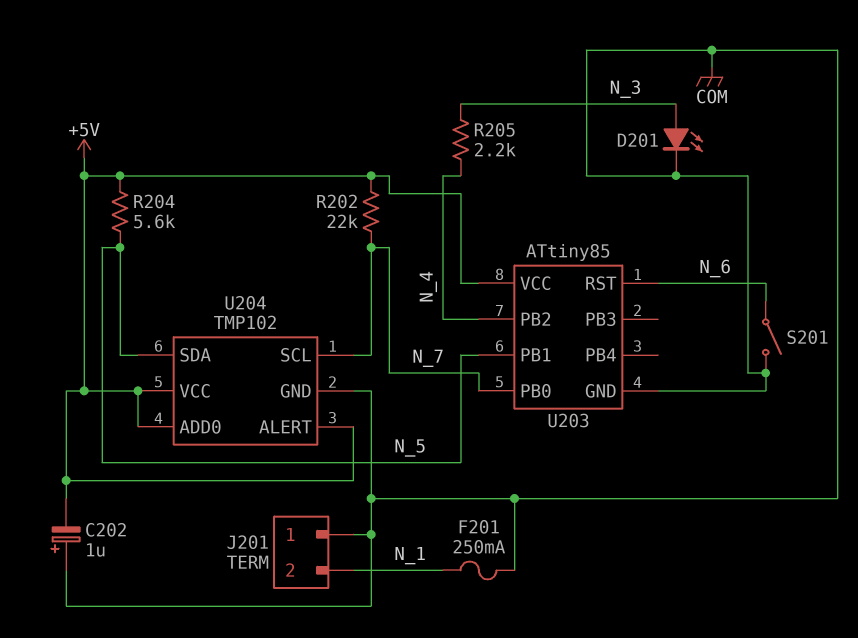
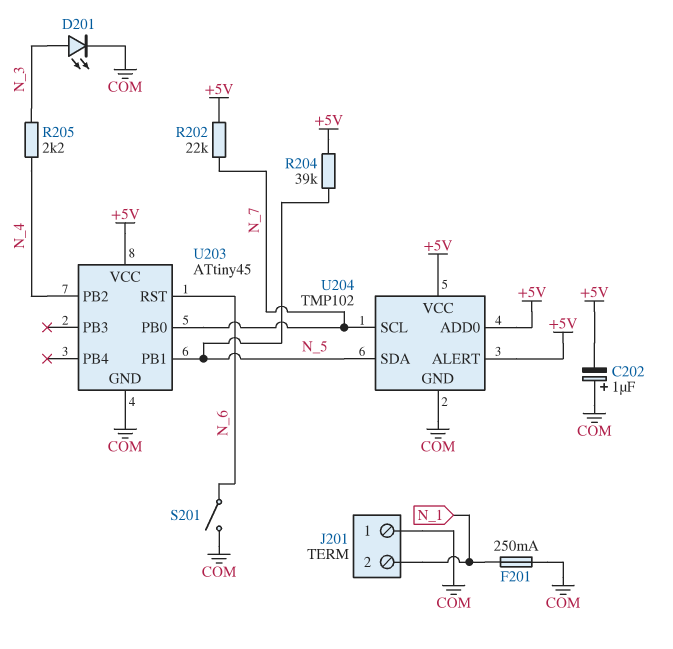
R204: 5.6k (+5V, N_5) -> 39k (+5V, N_5)
U203: ATtiny85 -> ATtiny45

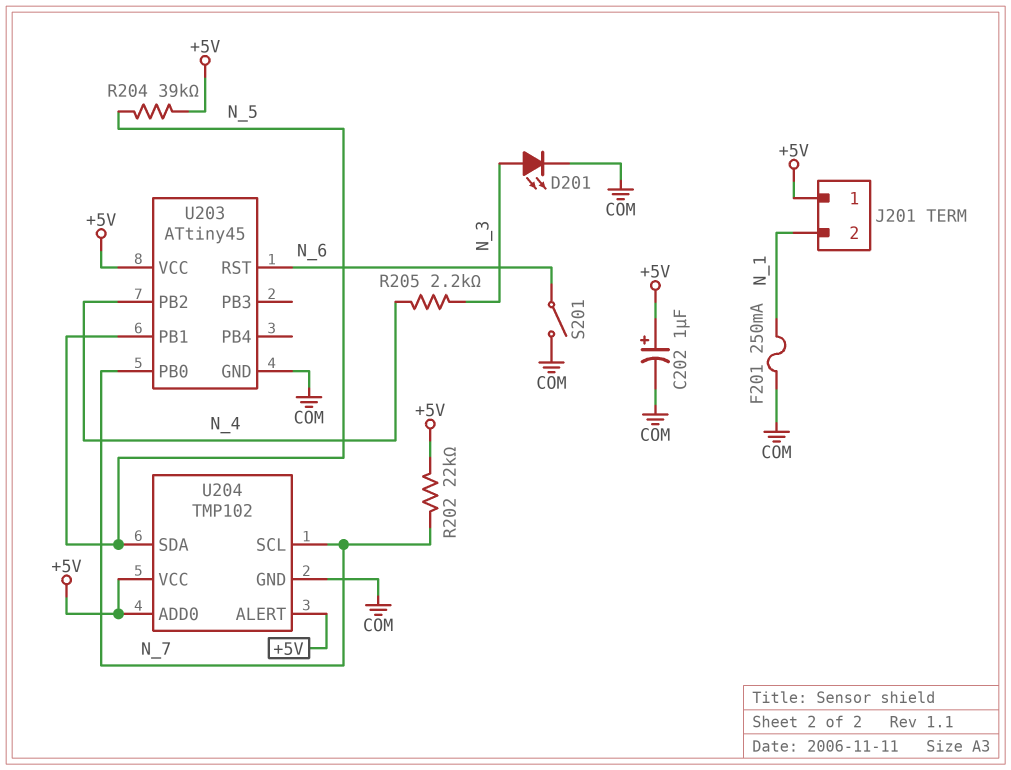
C202: 1uF (plus COM, minus +5V) -> 1uF (plus +5V, minus COM)
J201 pin 1: COM -> +5V

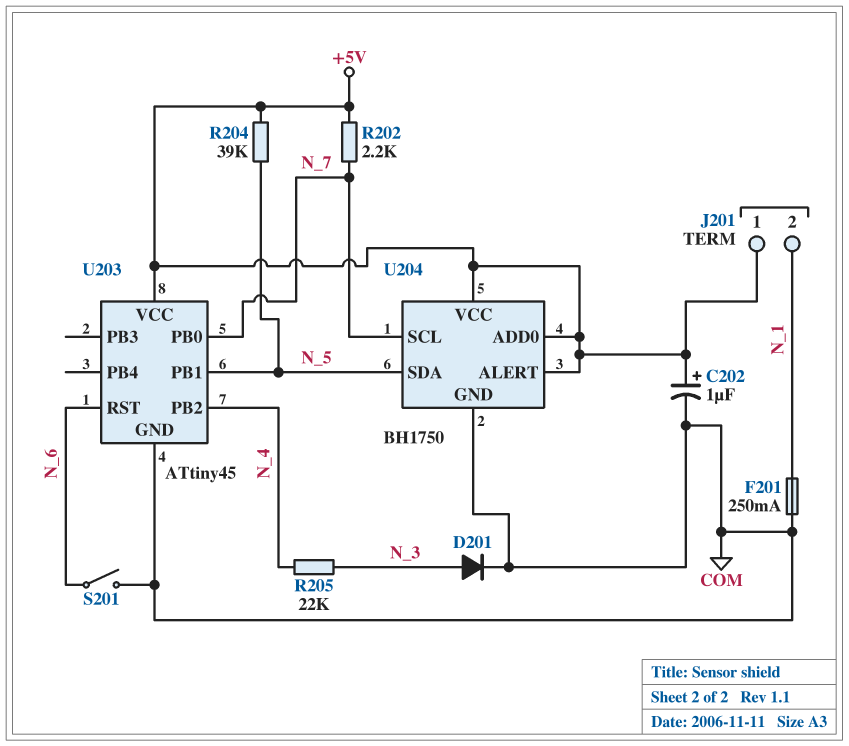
D201: LED (A N_3, K COM) -> diode (A N_3, K COM)
R202: 22k (+5V, N_7) -> 2.2k (+5V, N_7)
R205: 2.2k (N_3, N_4) -> 22k (N_3, N_4)
U204: TMP102 -> BH1750

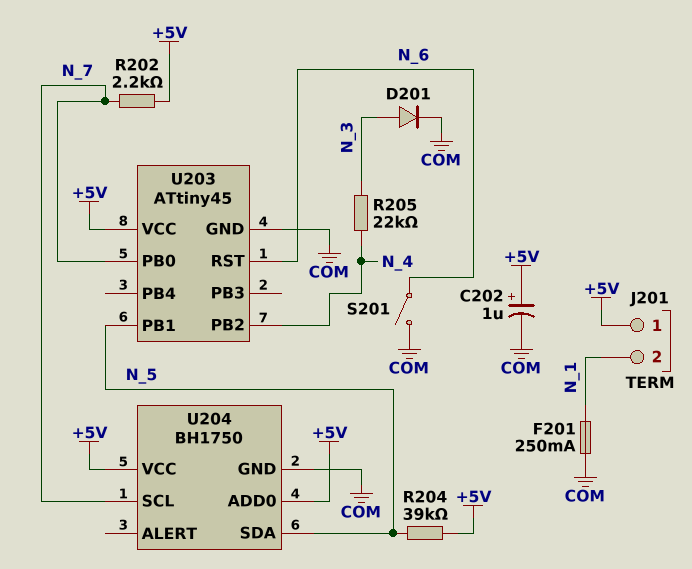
U204 pin ALERT: +5V -> none

